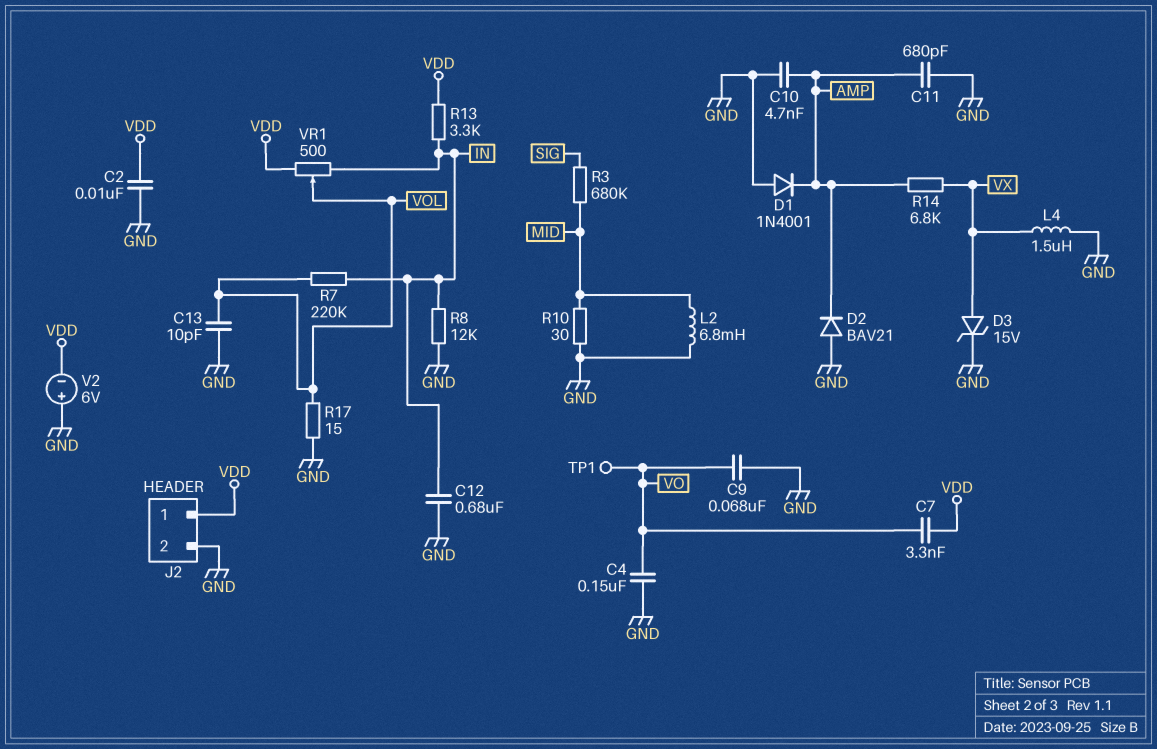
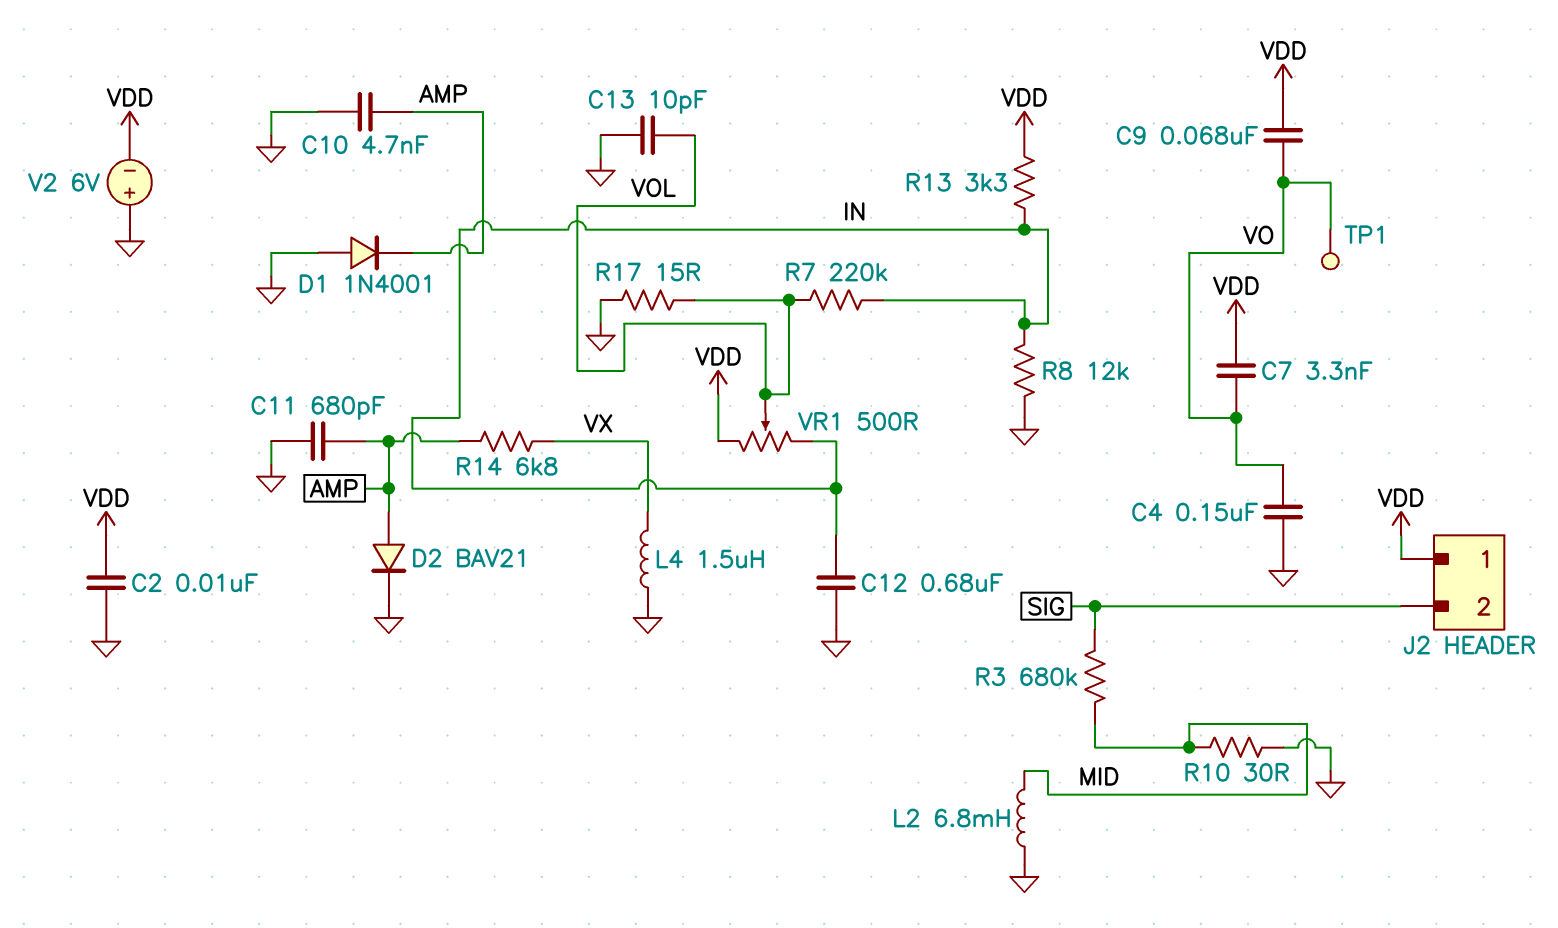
C9: 68nF (GND, VO) -> 68nF (VDD, VO)
D2: diode BAV21 (A GND, K AMP) -> diode BAV21 (A AMP, K GND)
D3: zener 15V (A VX, K GND) -> none
J2 pin 2: GND -> SIG

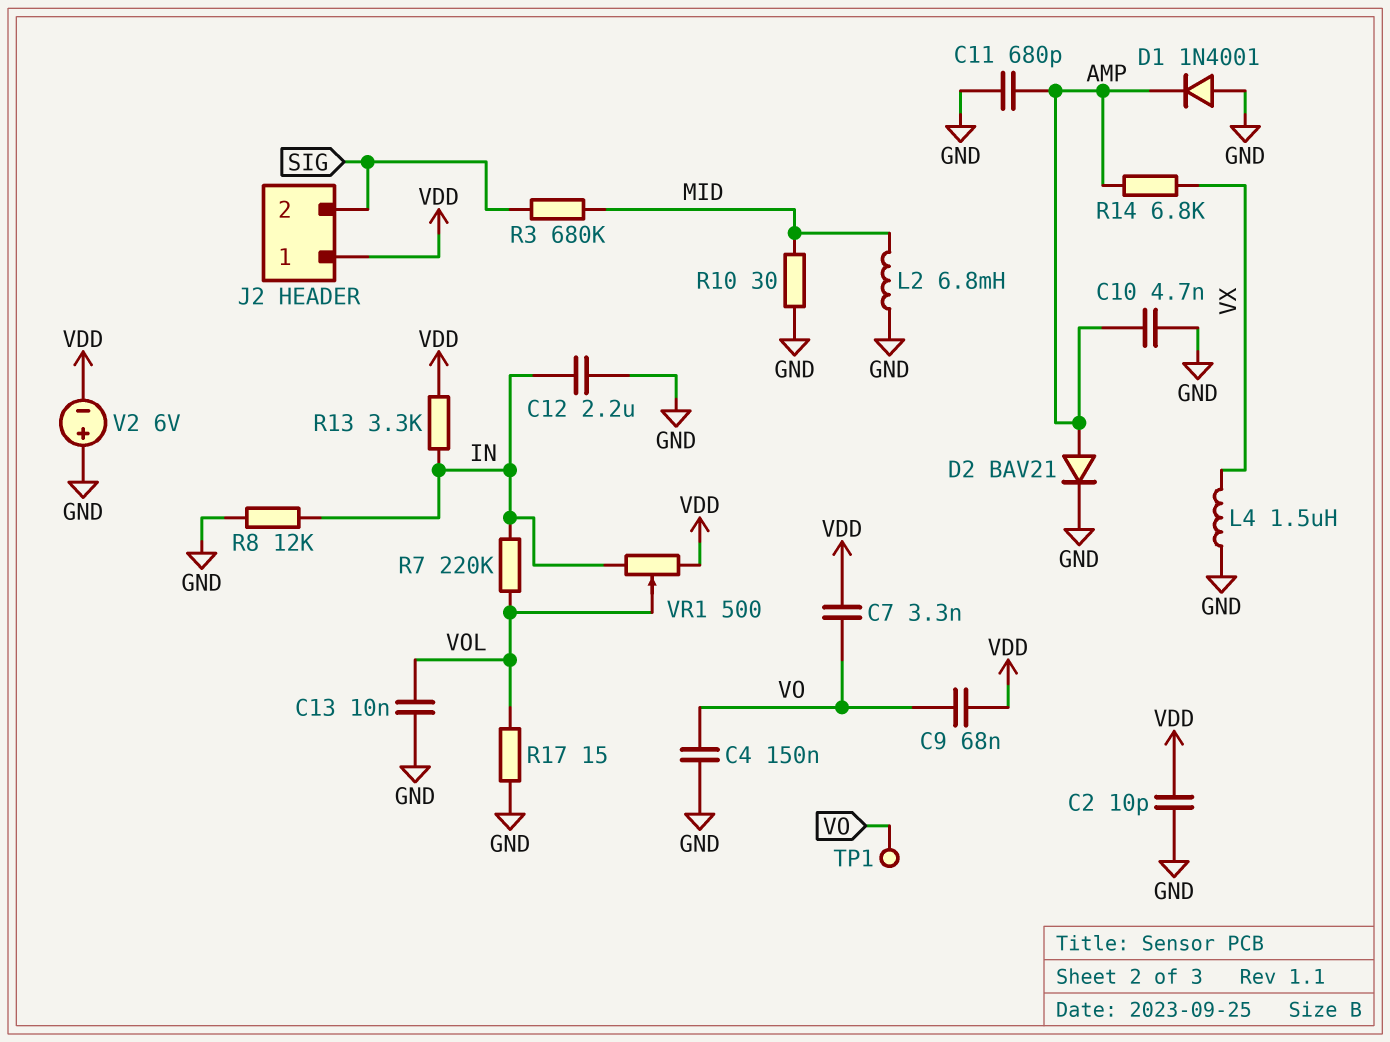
C2: 10nF (GND, VDD) -> 10pF (GND, VDD)
C12: 680nF (GND, IN) -> 2.2uF (GND, IN)
C13: 10pF (GND, VOL) -> 10nF (GND, VOL)

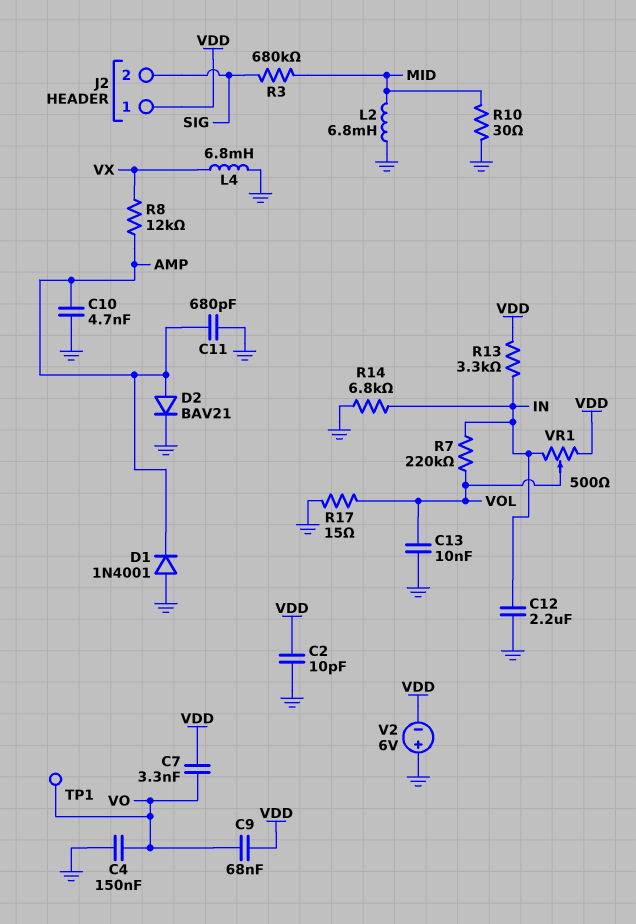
L4: 1.5uH (GND, VX) -> 6.8mH (GND, VX)
R8: 12k (GND, IN) -> 12k (AMP, VX)
R14: 6.8k (AMP, VX) -> 6.8k (GND, IN)

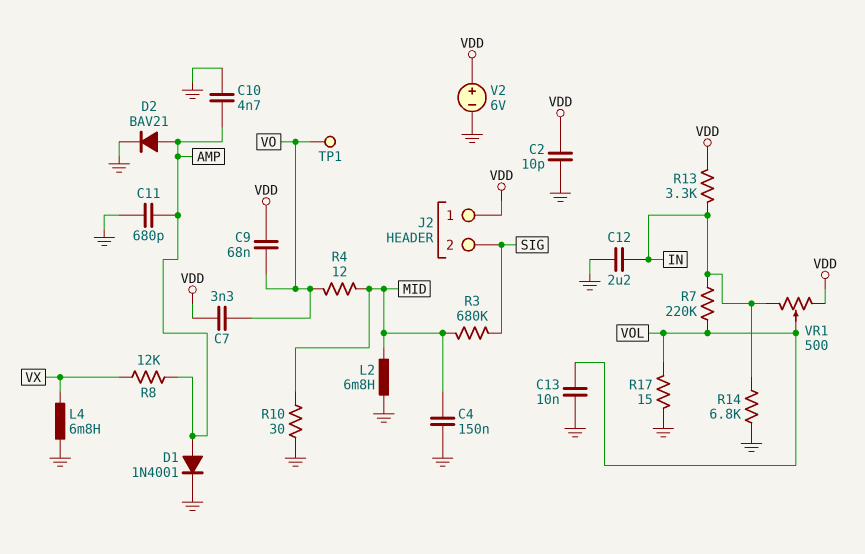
C4: 150nF (GND, VO) -> 150nF (GND, MID)
D1: diode 1N4001 (A GND, K AMP) -> diode 1N4001 (A AMP, K GND)
R4: none -> 12 (MID, VO)
V2: 6V (plus GND, minus VDD) -> 6V (plus VDD, minus GND)

